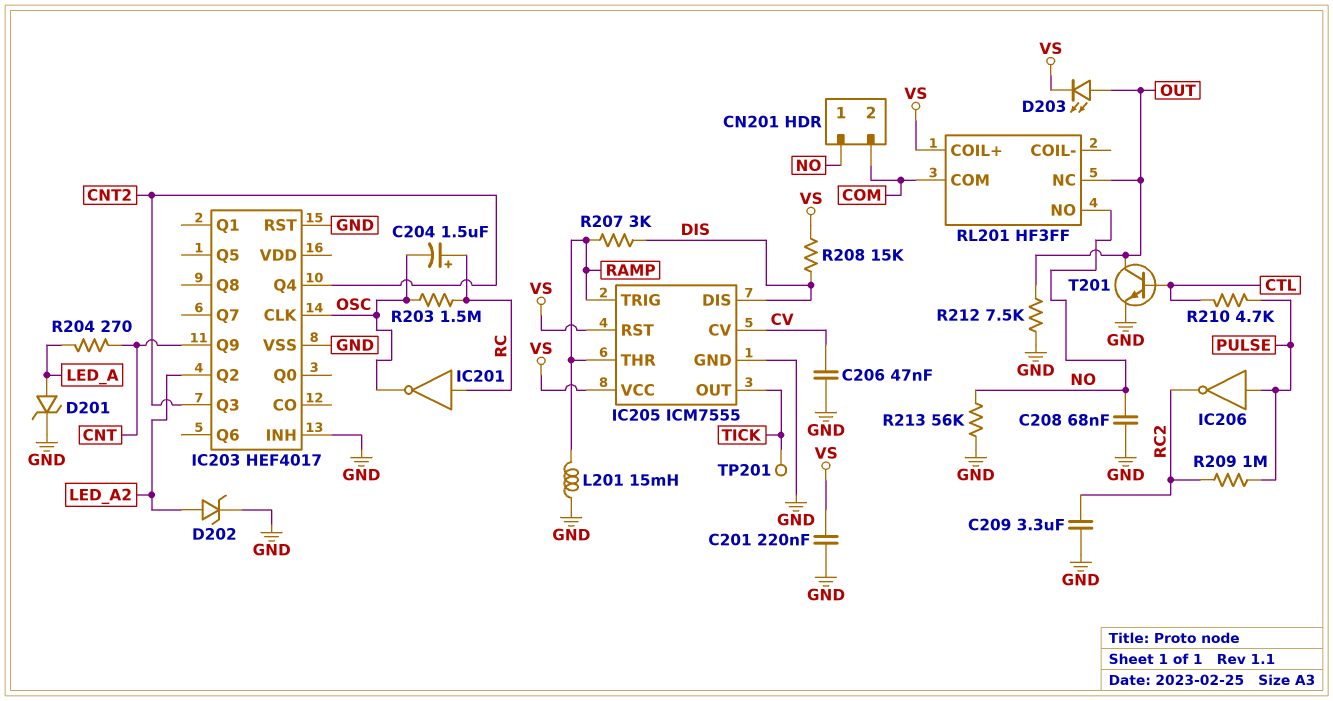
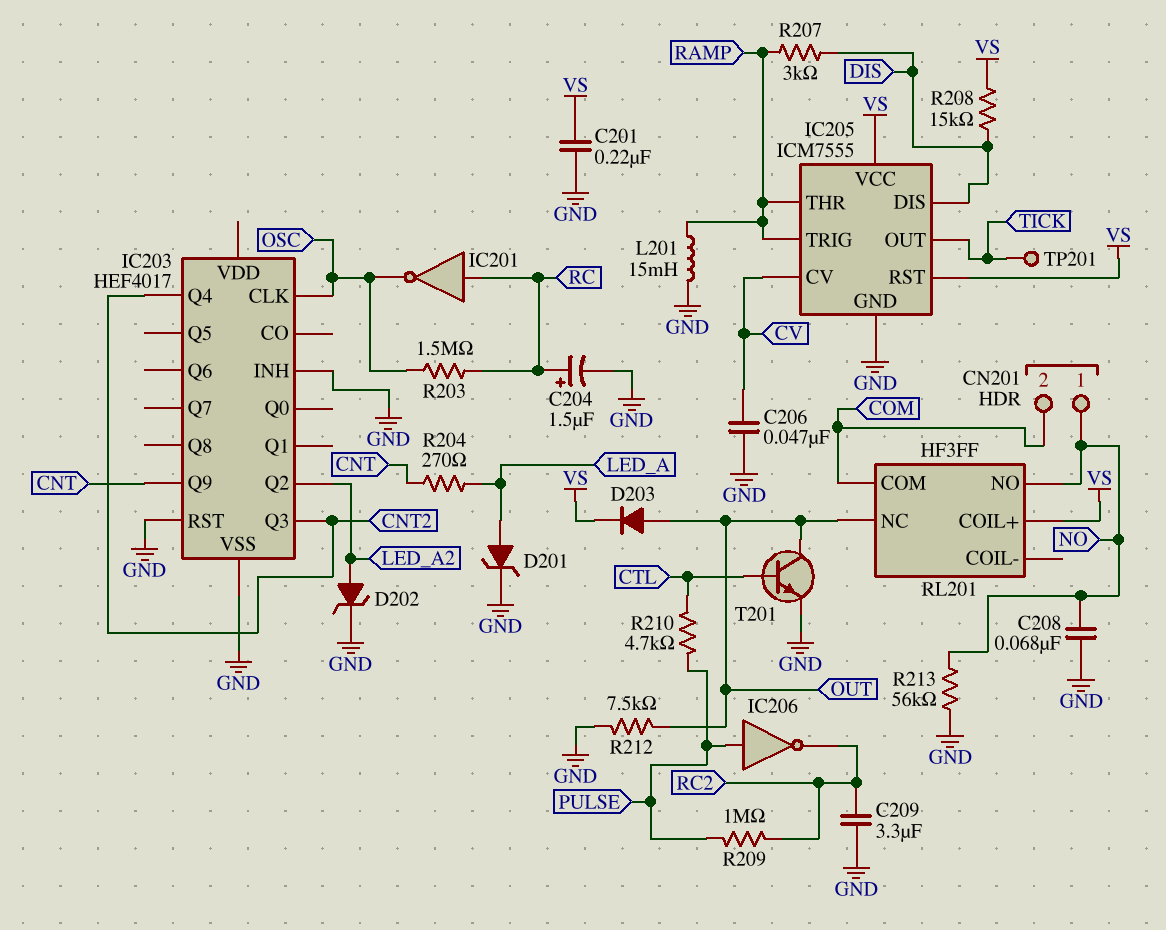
C204: 1.5uF (plus RC, minus OSC) -> 1.5uF (plus RC, minus GND)
D203: LED (A OUT, K VS) -> diode (A OUT, K VS)

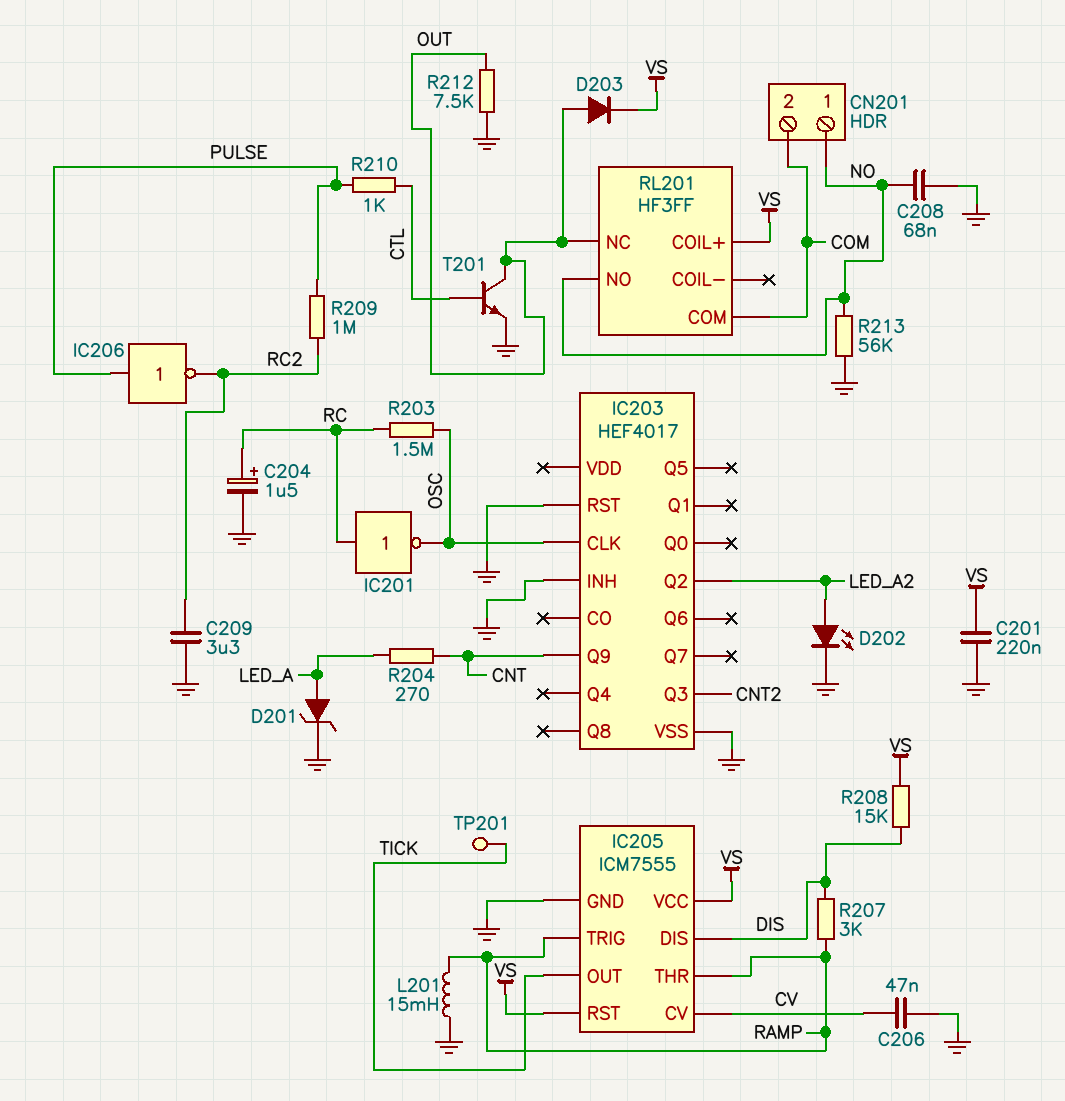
D202: zener (A LED_A2, K GND) -> LED (A LED_A2, K GND)
IC203 pin Q4: CNT2 -> none
R210: 4.7k (CTL, PULSE) -> 1k (CTL, PULSE)

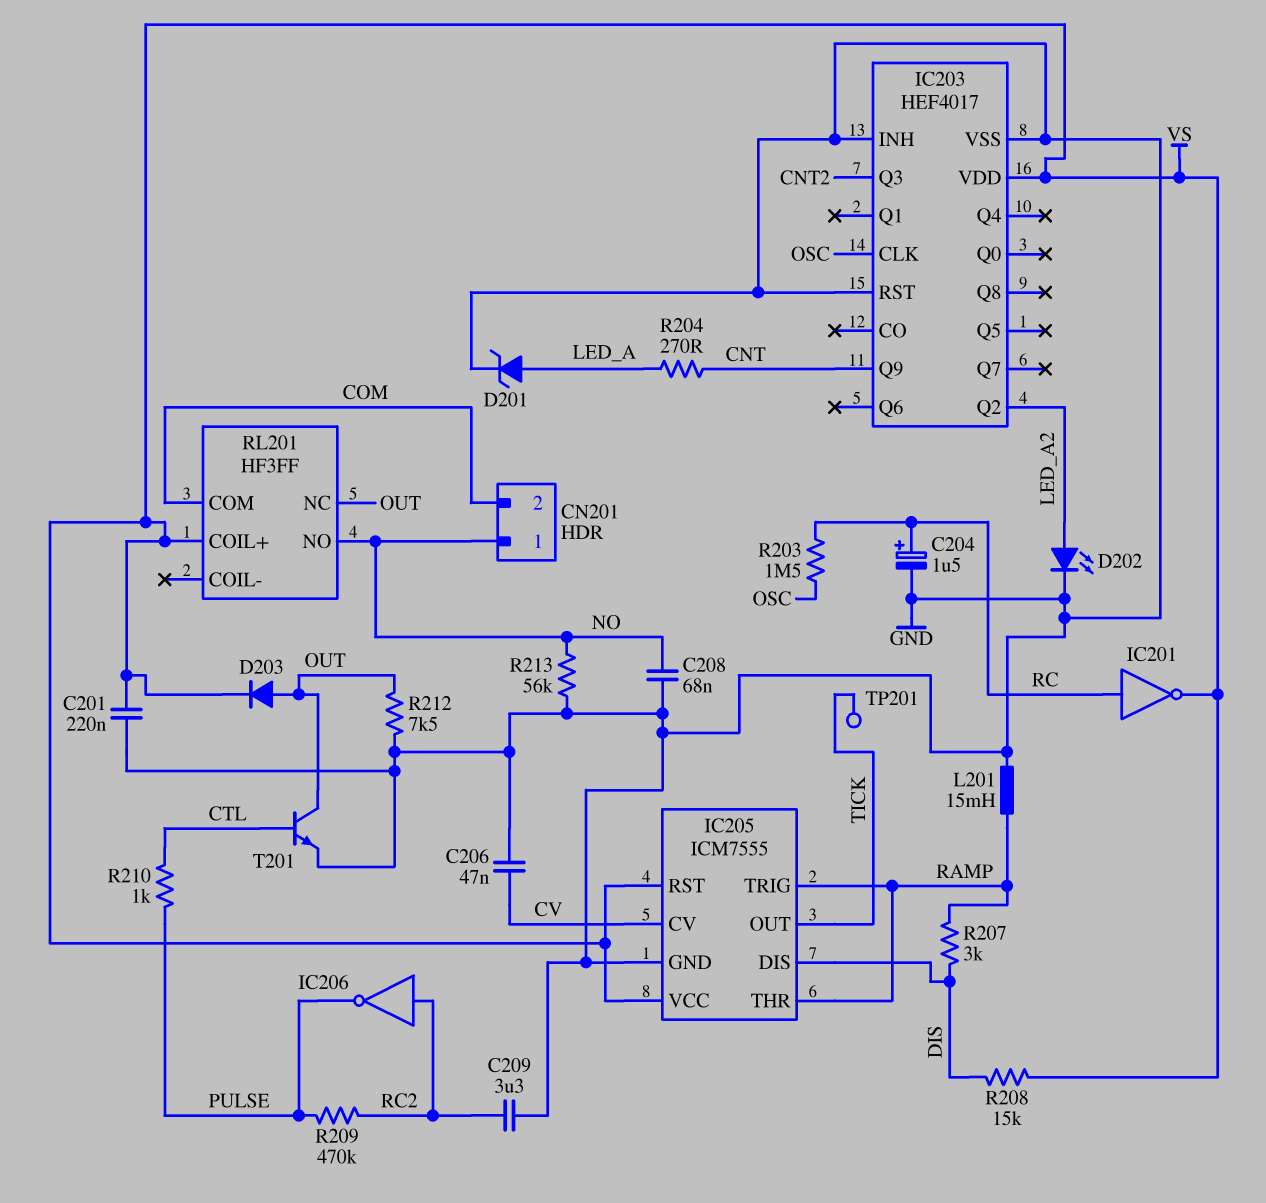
IC201: NOT (in RC, out OSC) -> NOT (in RC, out VS)
IC203 pin VDD: none -> VS
IC206: NOT (in PULSE, out RC2) -> NOT (in RC2, out PULSE)
R209: 1M (PULSE, RC2) -> 470k (PULSE, RC2)

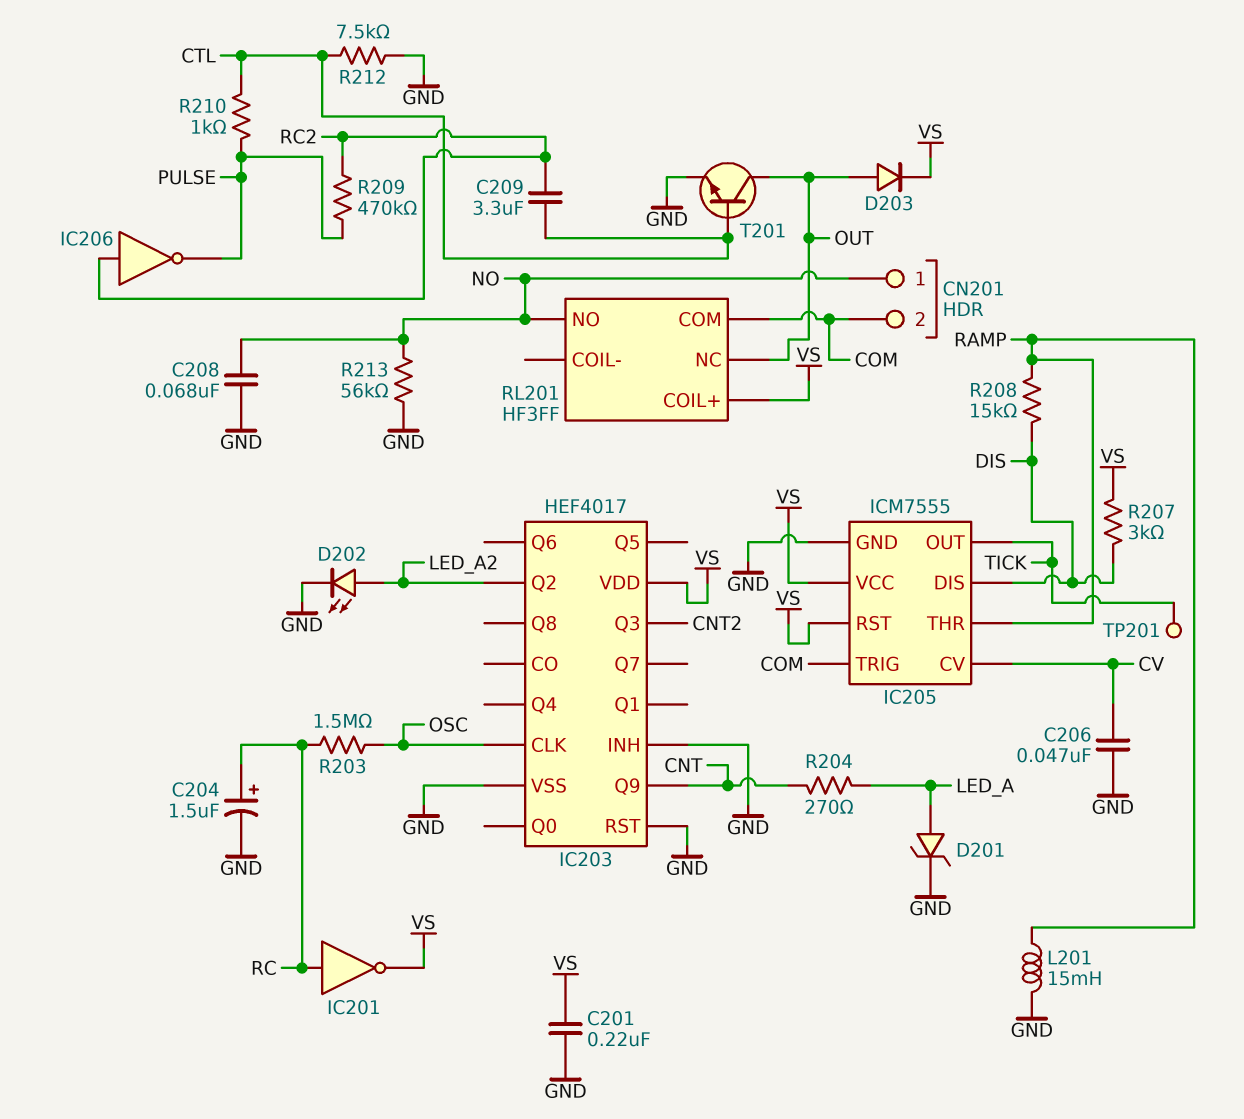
C209: 3.3uF (GND, RC2) -> 3.3uF (CTL, RC2)
IC205 pin TRIG: RAMP -> COM
R207: 3k (DIS, RAMP) -> 3k (DIS, VS)
R208: 15k (DIS, VS) -> 15k (DIS, RAMP)
R212: 7.5k (GND, OUT) -> 7.5k (CTL, GND)

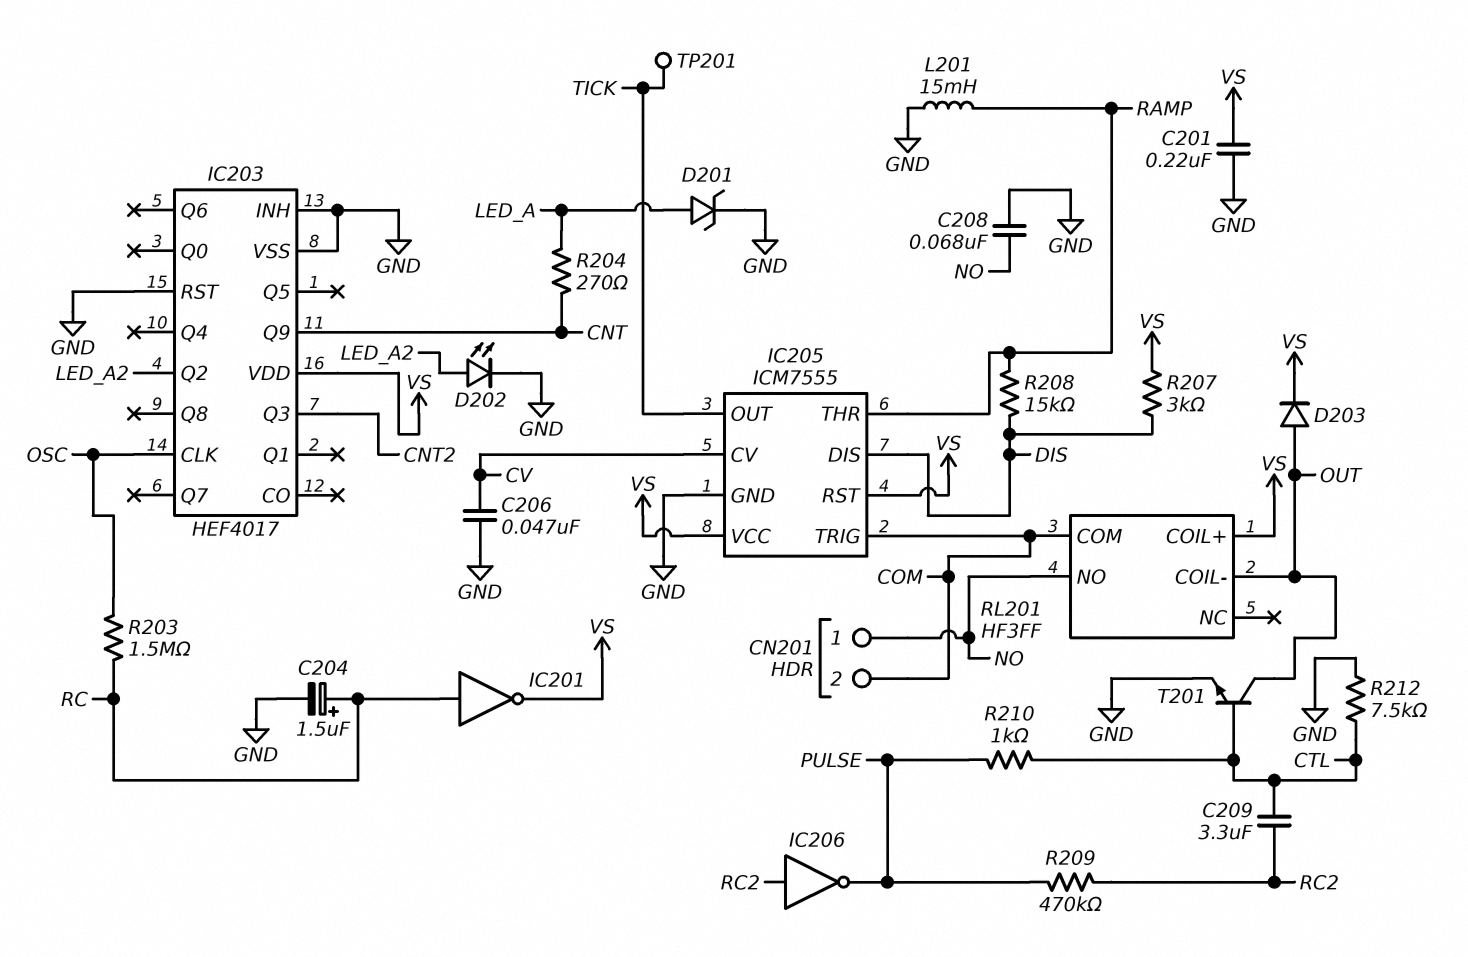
R213: 56k (GND, NO) -> none
RL201 pin COIL-: none -> OUT
RL201 pin NC: OUT -> none

